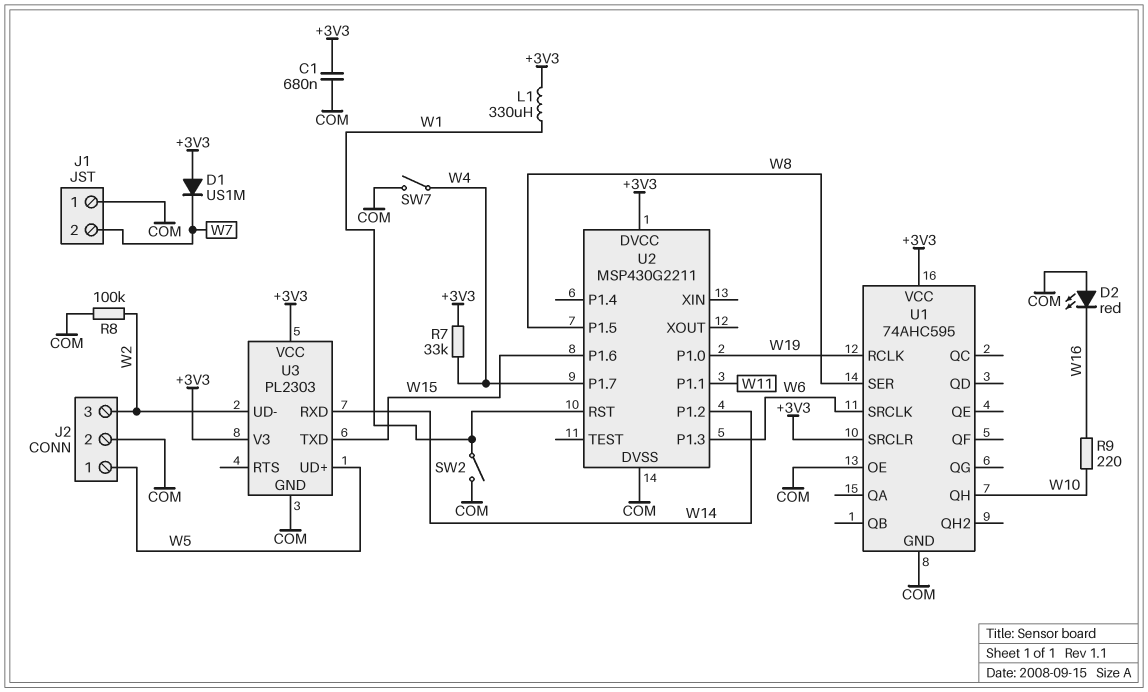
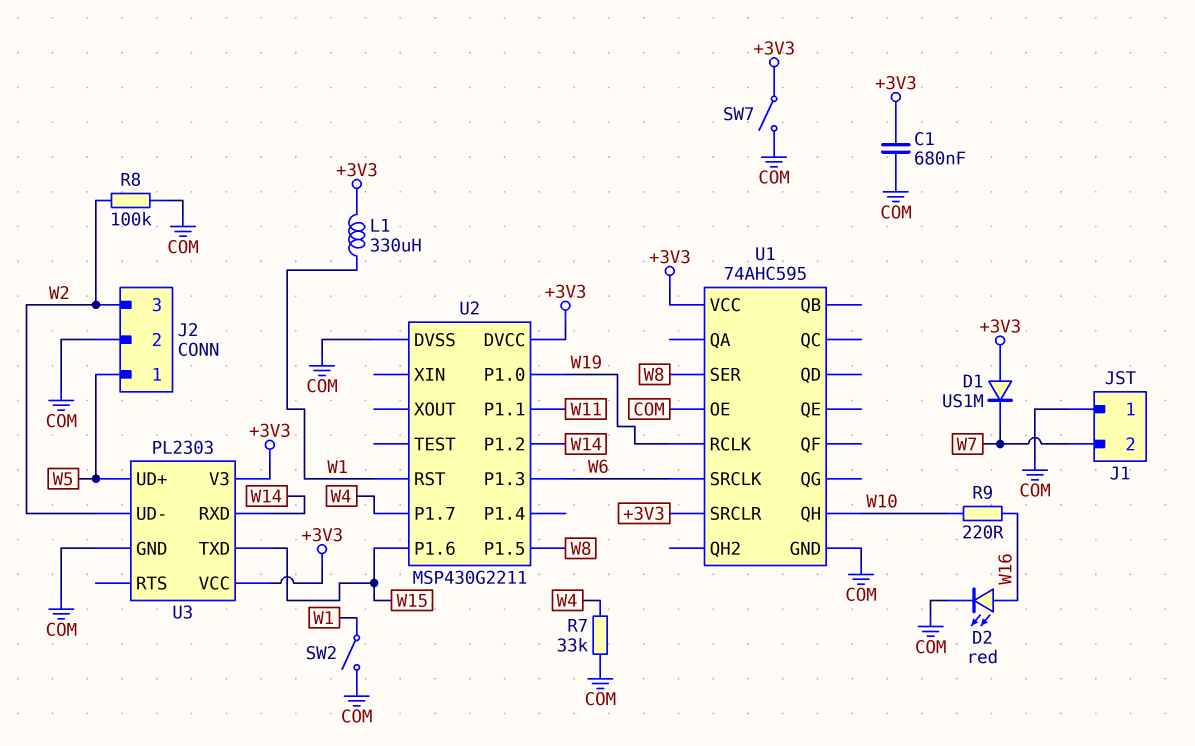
D2: LED red (A COM, K W16) -> LED red (A W16, K COM)
R7: 33k (+3V3, W4) -> 33k (COM, W4)
SW7: switch (COM, W4) -> switch (+3V3, COM)

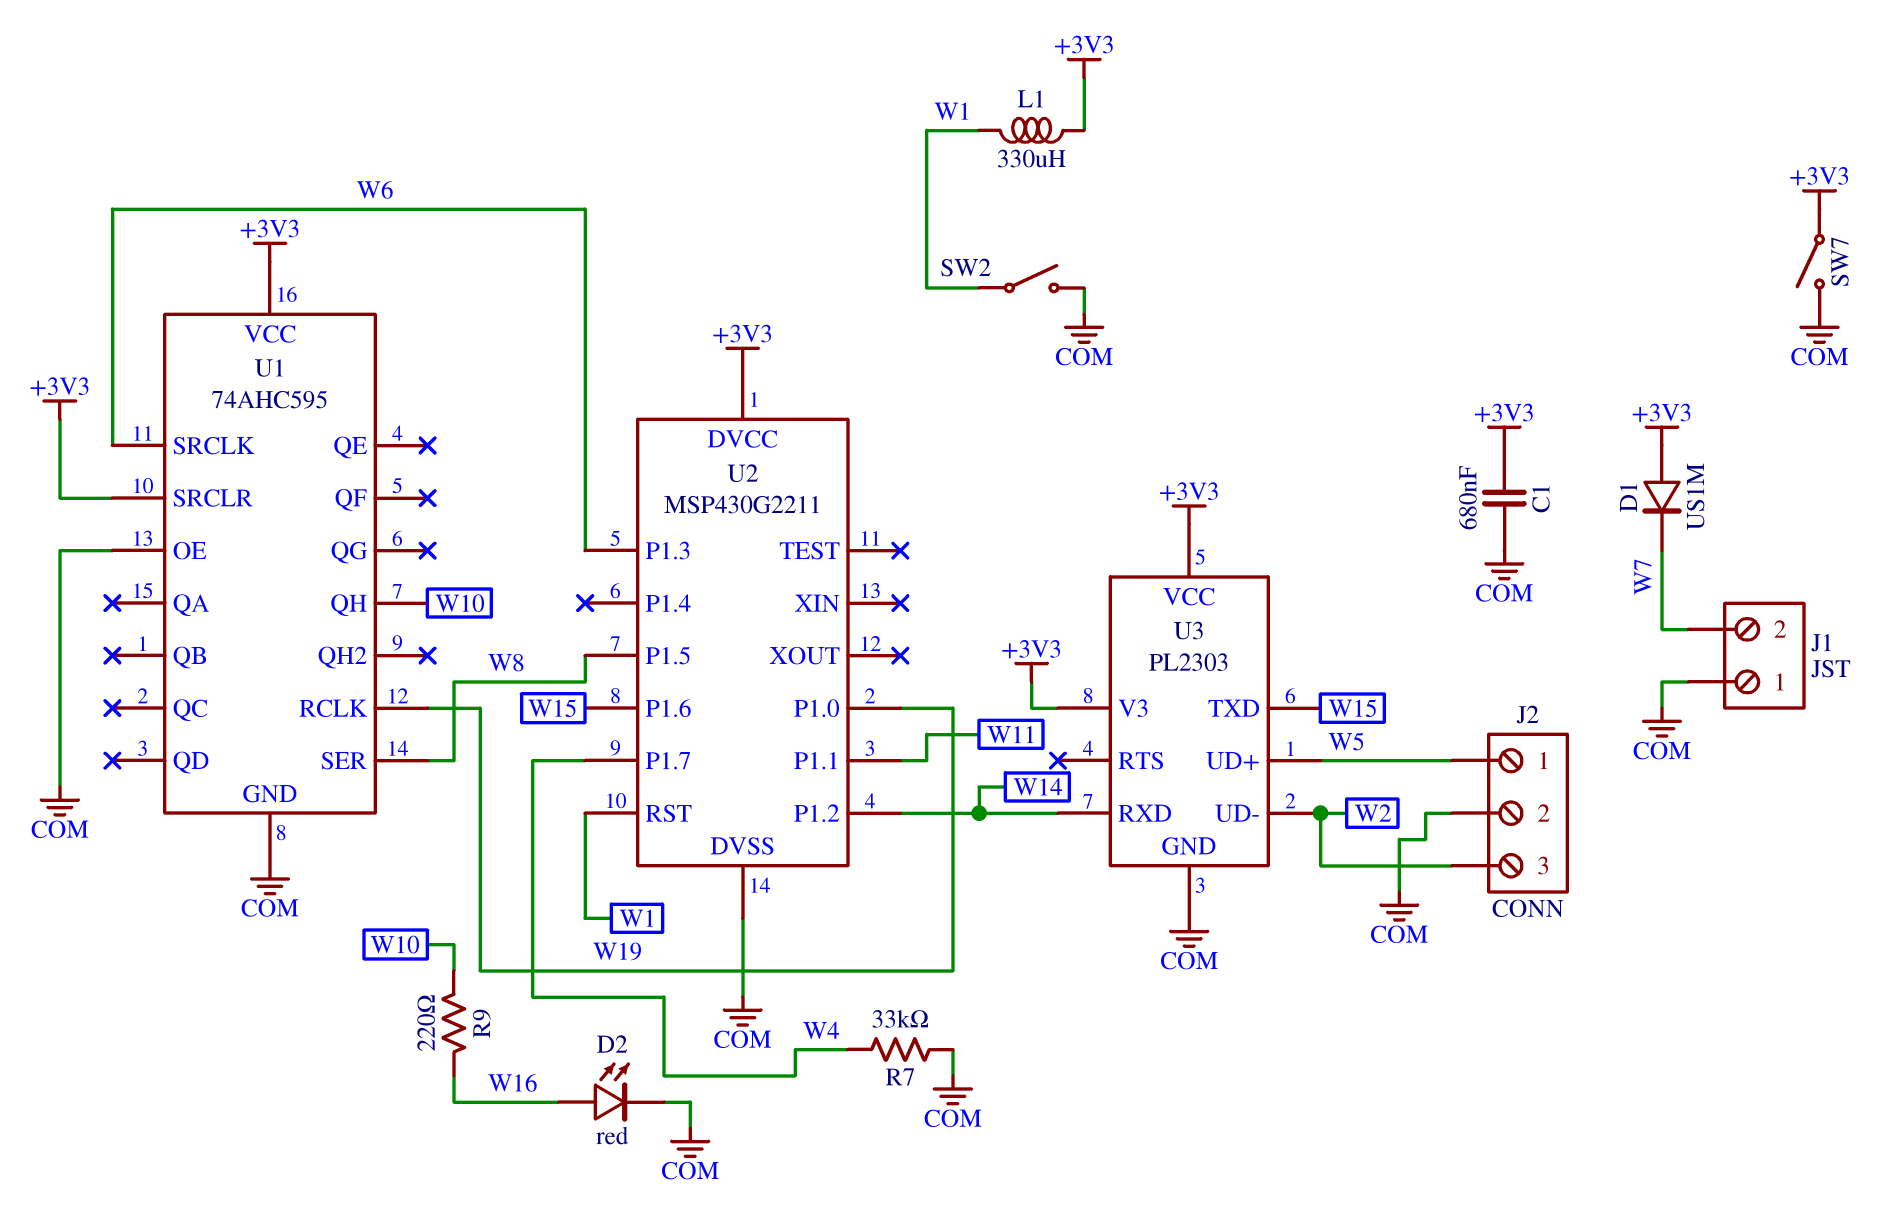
R8: 100k (COM, W2) -> none

